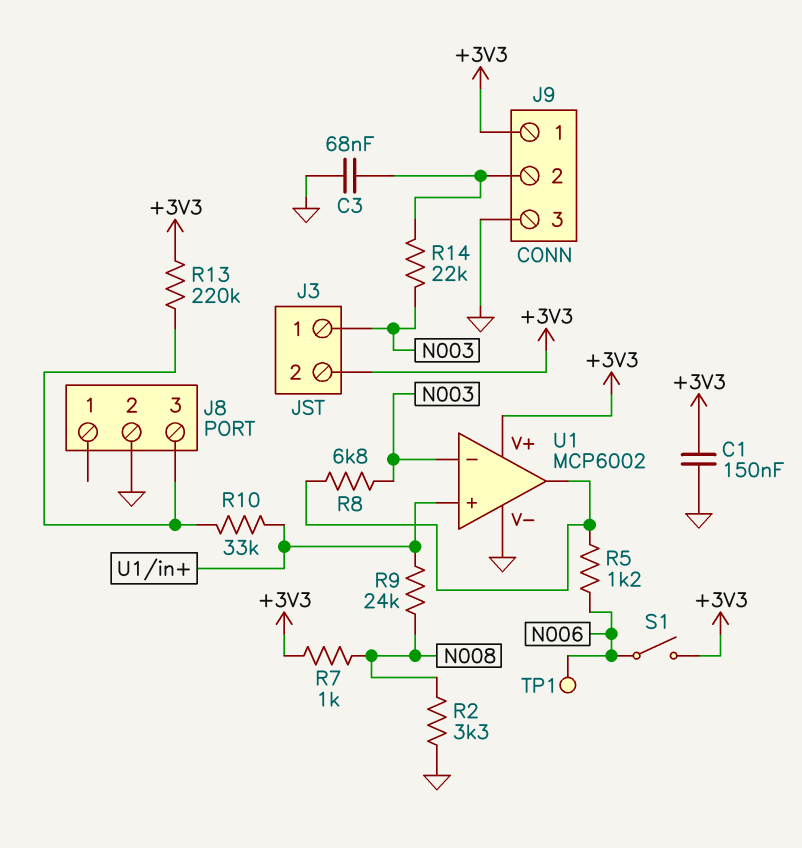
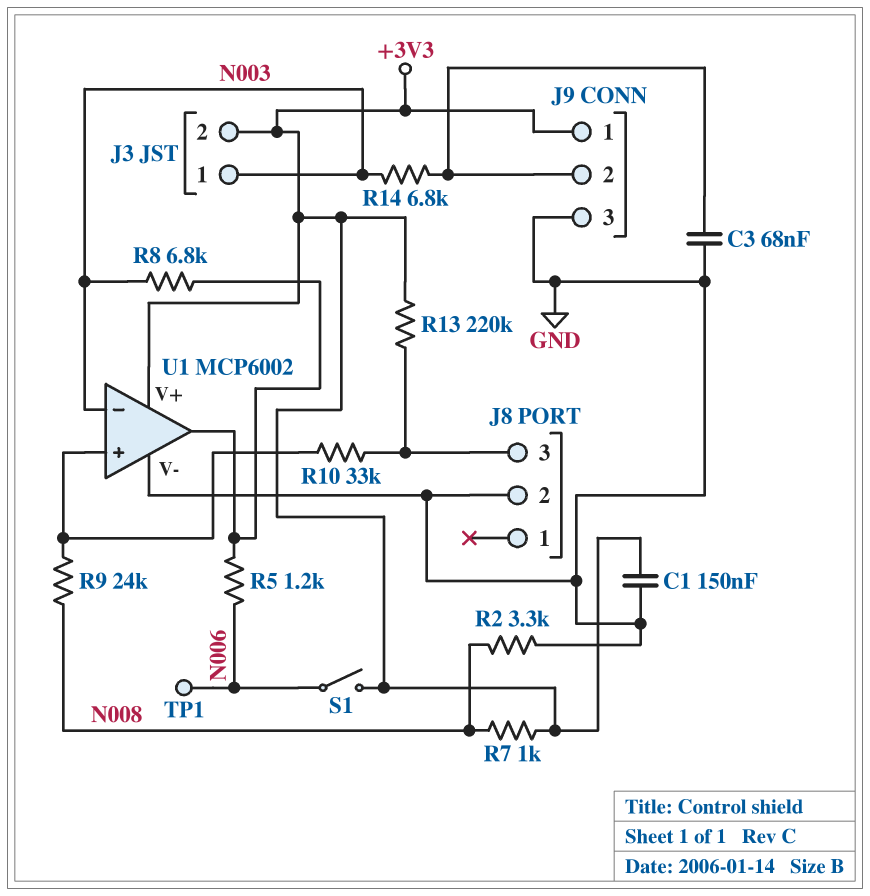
R14: 22k (J9/2, N003) -> 6.8k (J9/2, N003)

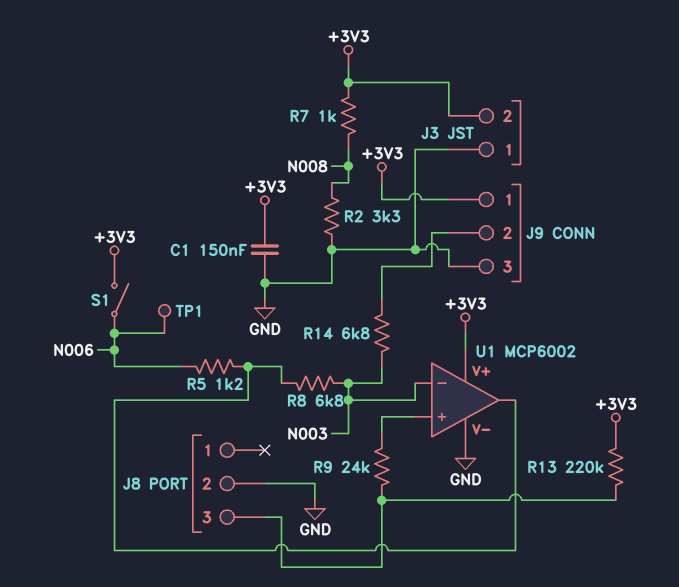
C3: 68nF (GND, J9/2) -> none
J3 pin 1: N003 -> GND
R9: 24k (N008, U1/in+) -> 24k (J8/3, U1/in+)
R10: 33k (J8/3, U1/in+) -> none

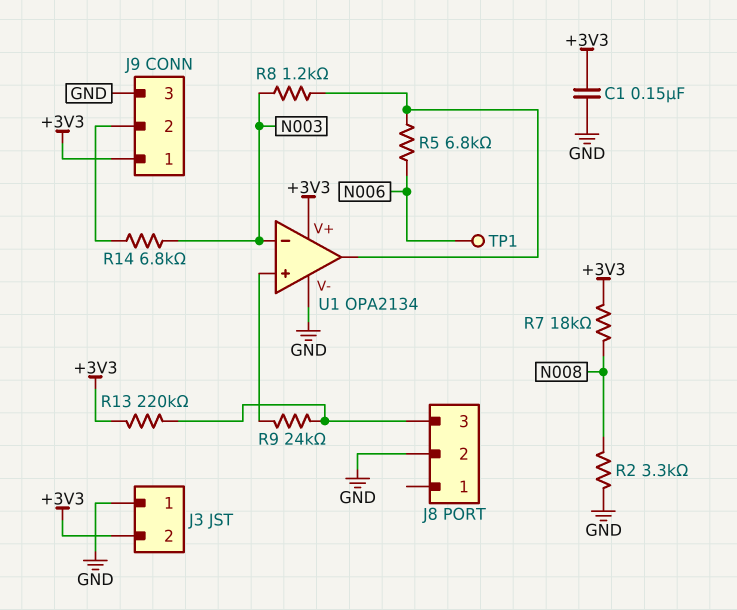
R5: 1.2k (N006, U1/out) -> 6.8k (N006, U1/out)
R7: 1k (+3V3, N008) -> 18k (+3V3, N008)
R8: 6.8k (N003, U1/out) -> 1.2k (N003, U1/out)
S1: switch (+3V3, N006) -> none
U1: MCP6002 -> OPA2134

